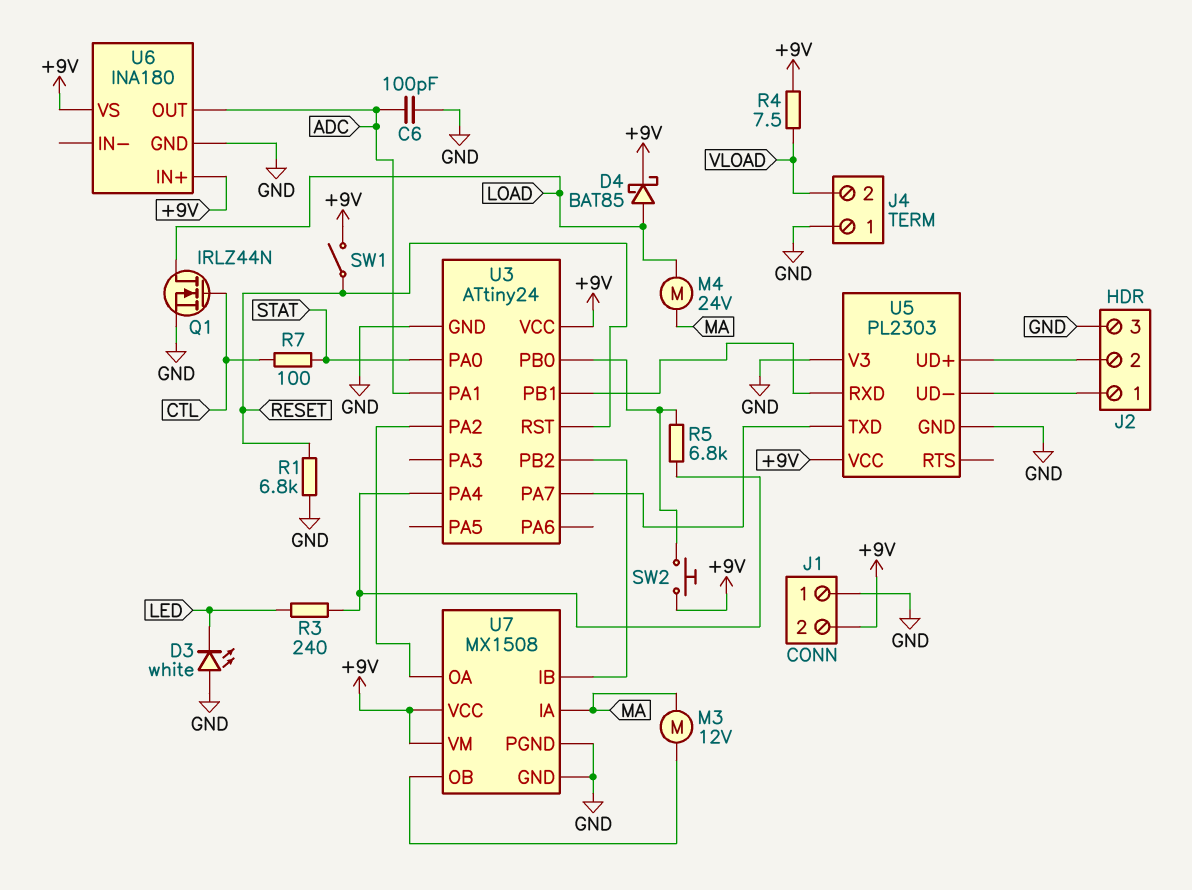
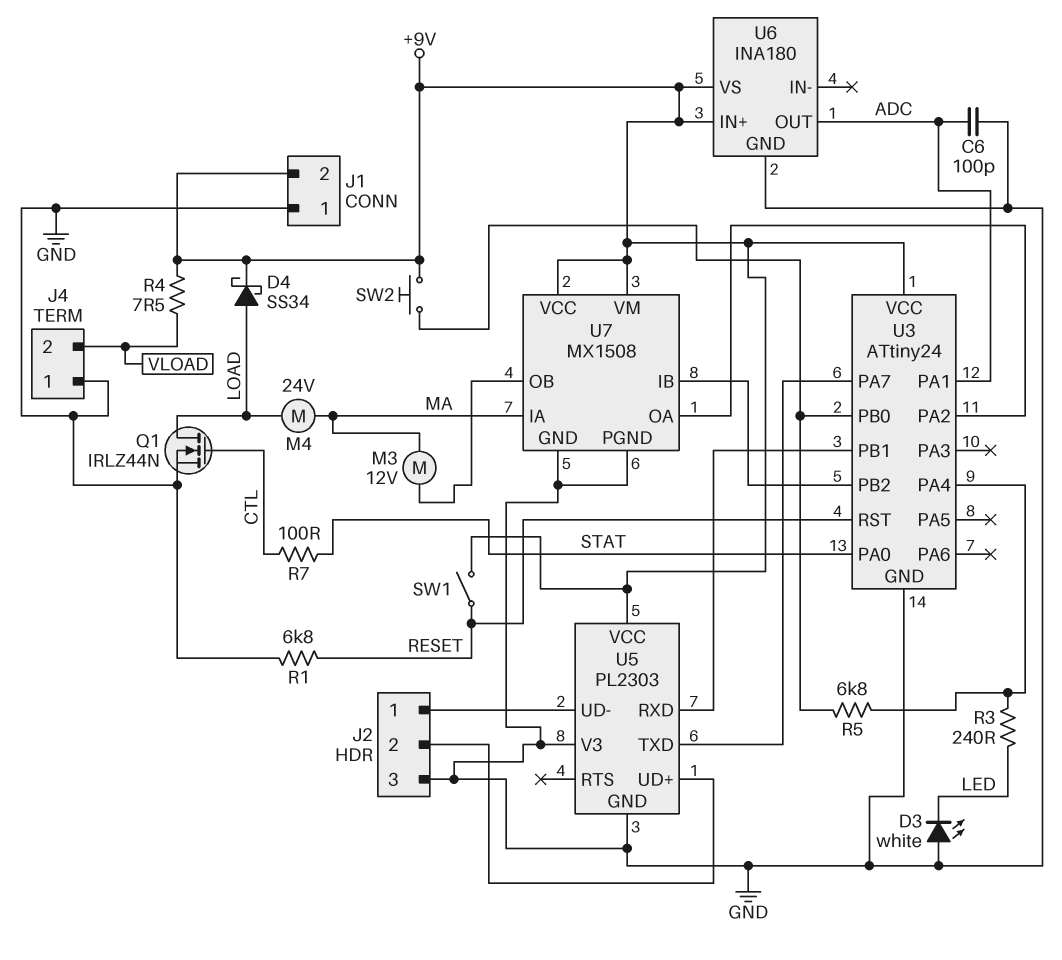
D4: schottky BAT85 (A LOAD, K +9V) -> schottky SS34 (A LOAD, K +9V)

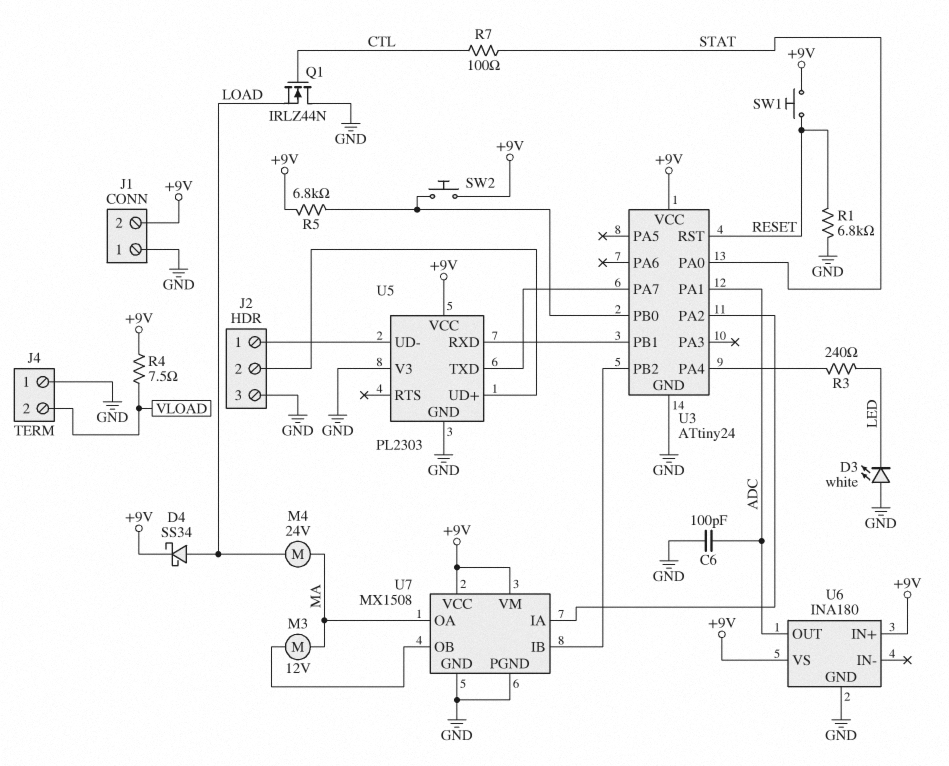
Q1: NMOS IRLZ44N (G CTL, D LOAD, S GND) -> NMOS IRLZ44N (G CTL, D GND, S LOAD)
R5: 6.8k (U3/PA4, U3/PB0) -> 6.8k (+9V, U3/PB0)
SW1: switch (+9V, RESET) -> button (+9V, RESET)
U7 pin IA: MA -> U3/PA2
U7 pin OA: U3/PA2 -> MA

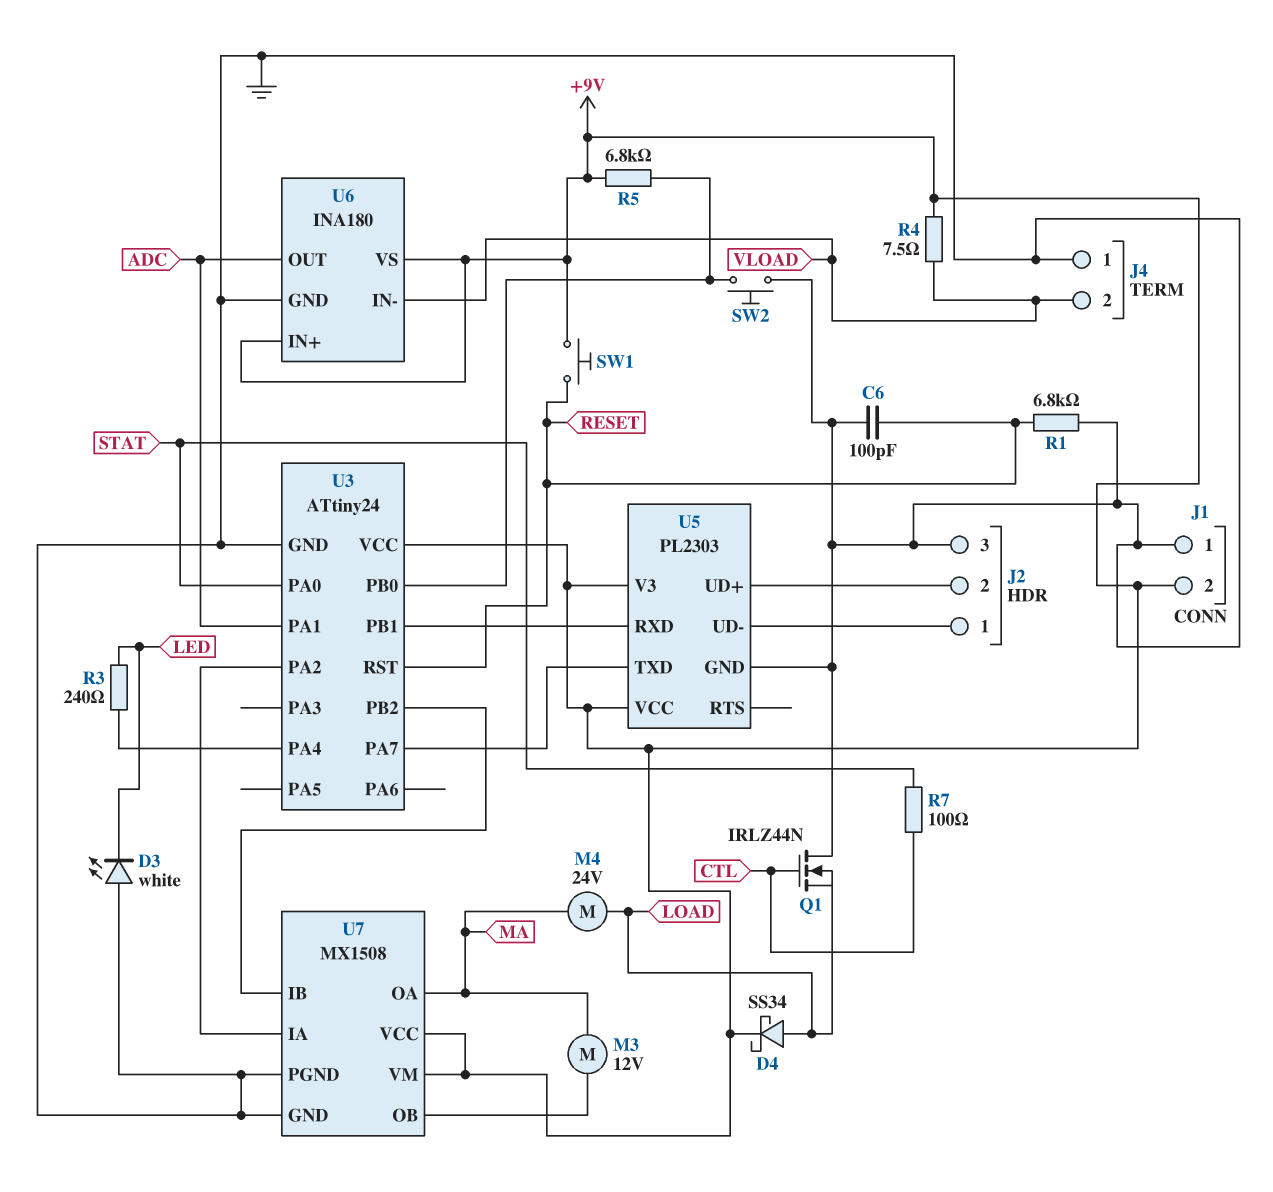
C6: 100pF (ADC, GND) -> 100pF (GND, RESET)
SW2: button (+9V, U3/PB0) -> button (GND, U3/PB0)
U5 pin V3: GND -> +9V
U6 pin IN-: none -> VLOAD

